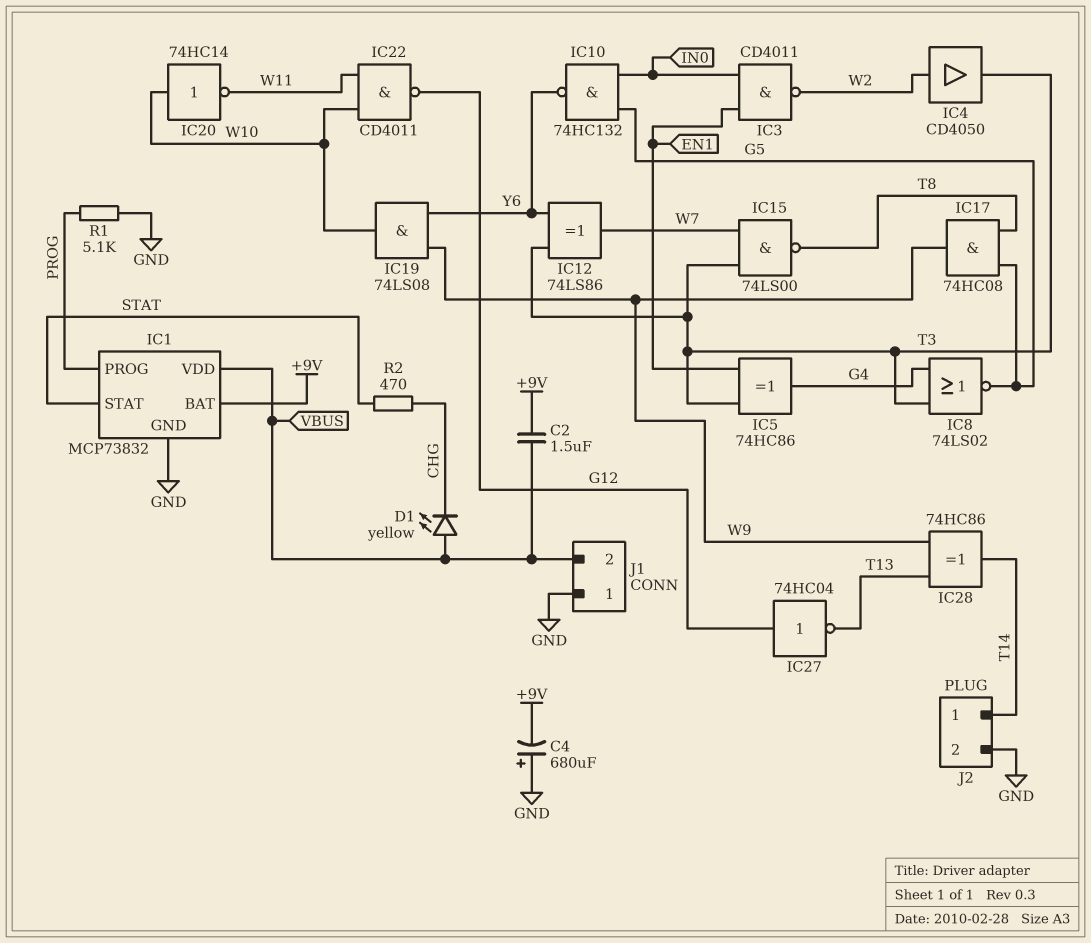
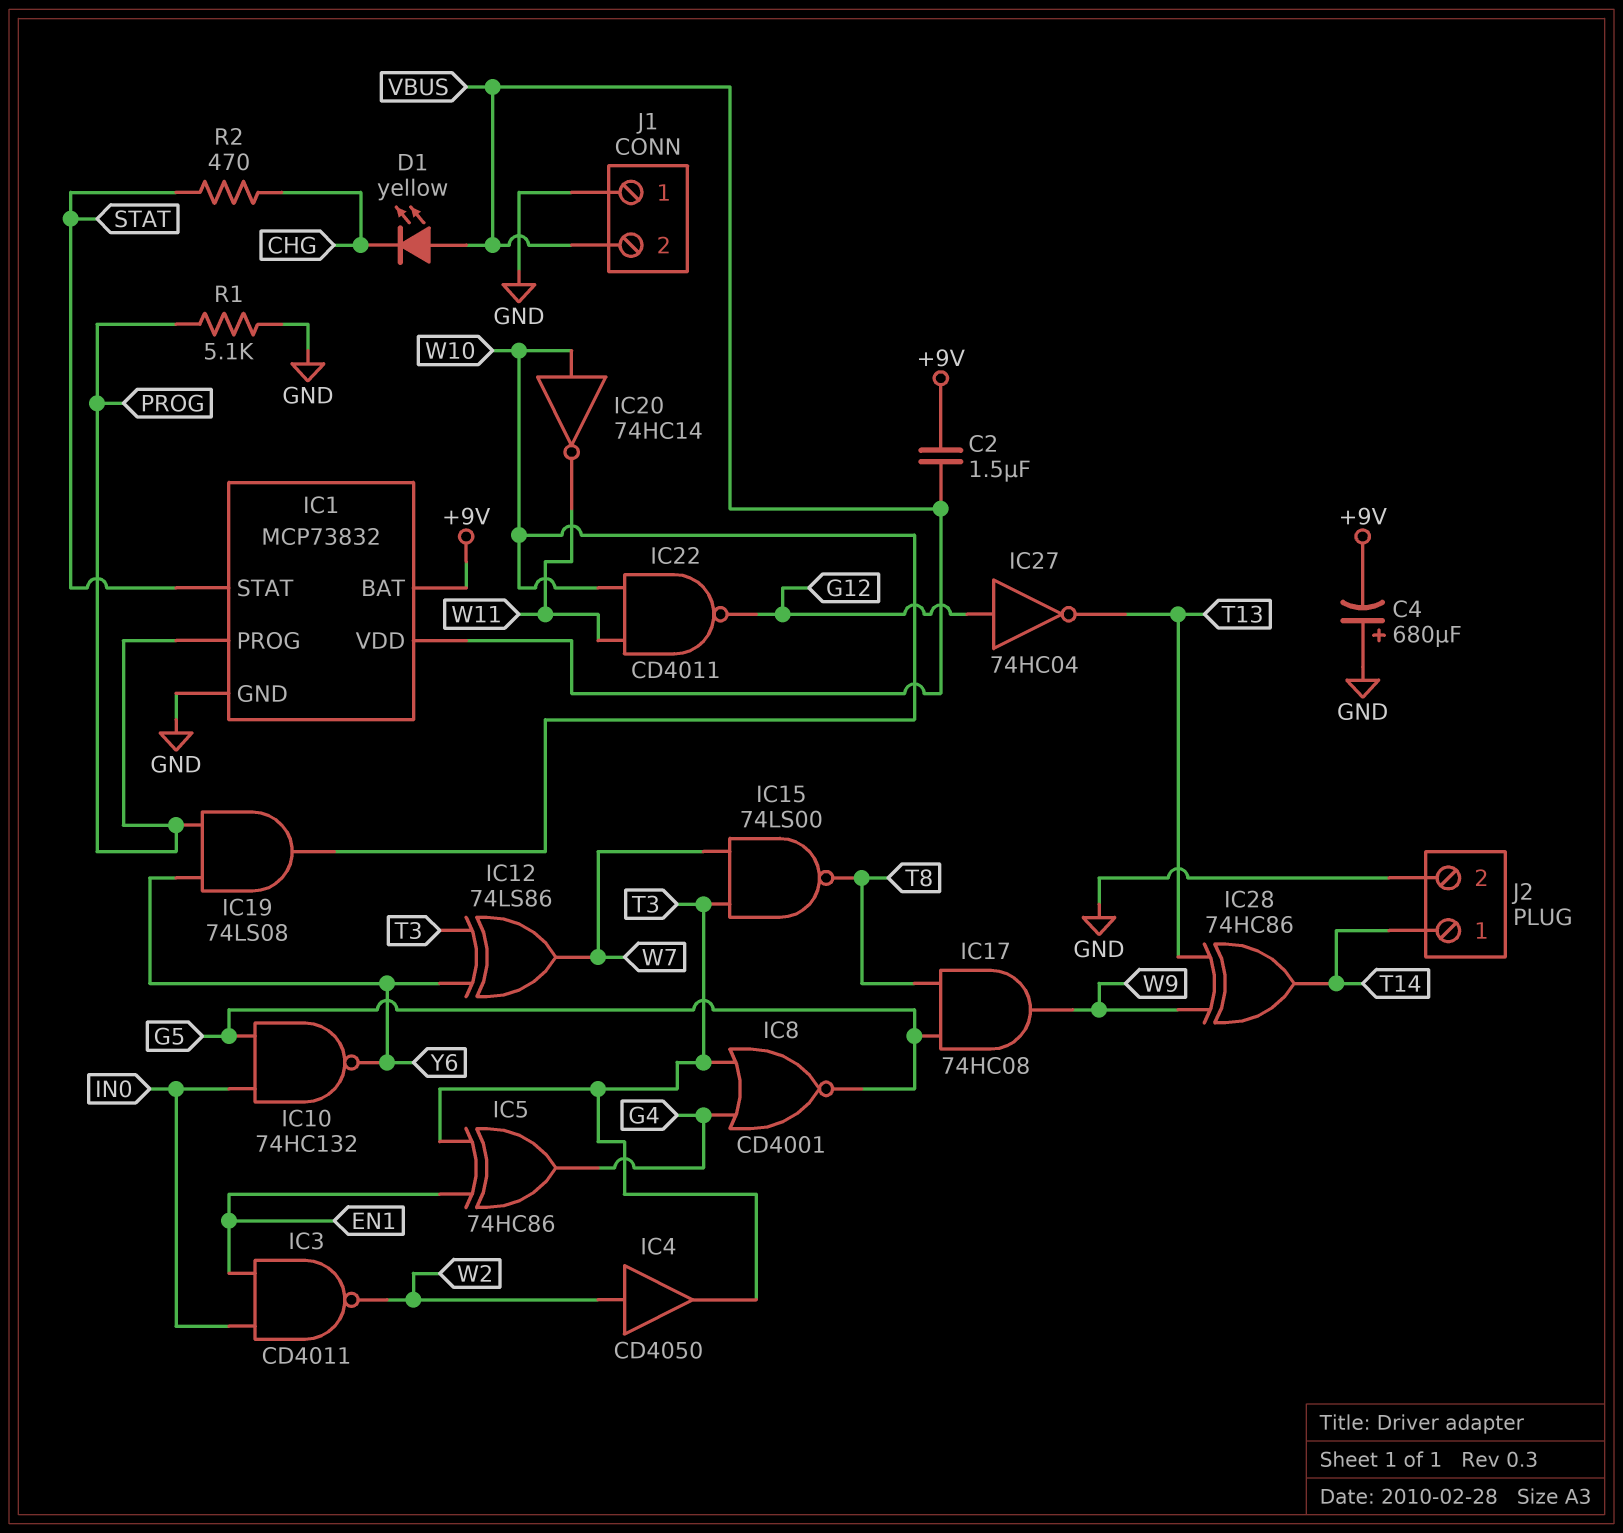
IC8: NOR 74LS02 (in G4, in T3, out G5) -> NOR CD4001 (in G4, in T3, out G5)
IC19: AND 74LS08 (in W9, in Y6, out W10) -> AND 74LS08 (in PROG, in Y6, out W10)

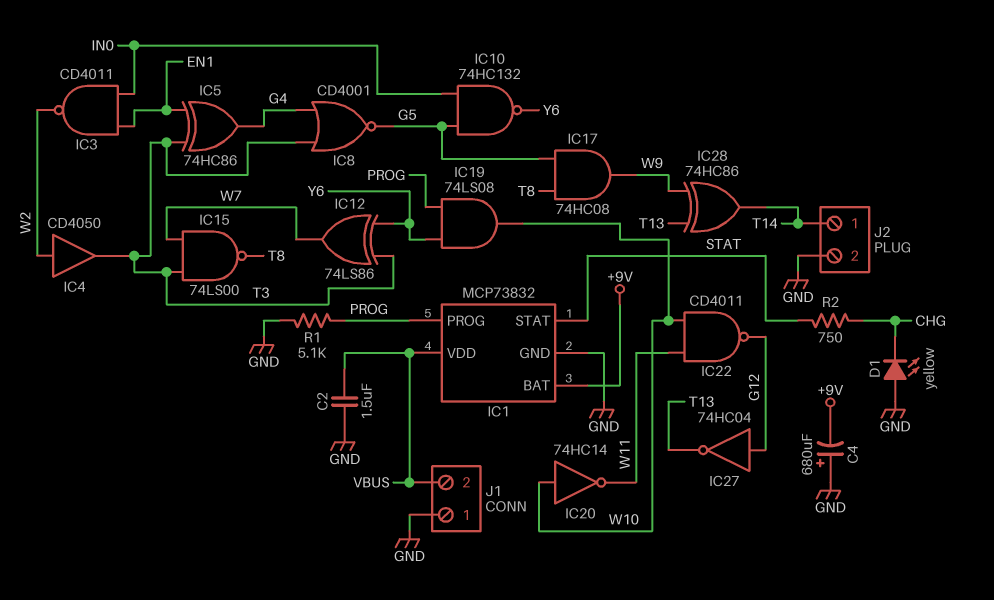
C2: 1.5uF (+9V, VBUS) -> 1.5uF (GND, VBUS)
D1: LED yellow (A VBUS, K CHG) -> LED yellow (A GND, K CHG)
R2: 470 (CHG, STAT) -> 750 (CHG, STAT)

